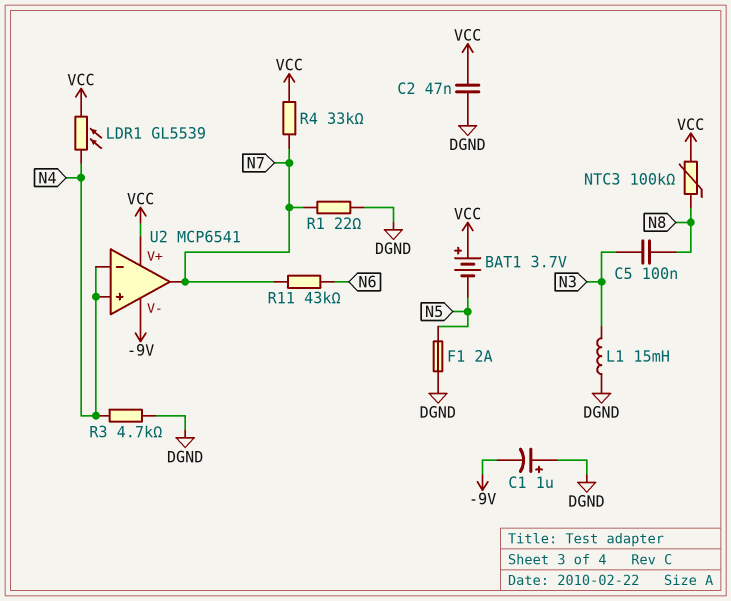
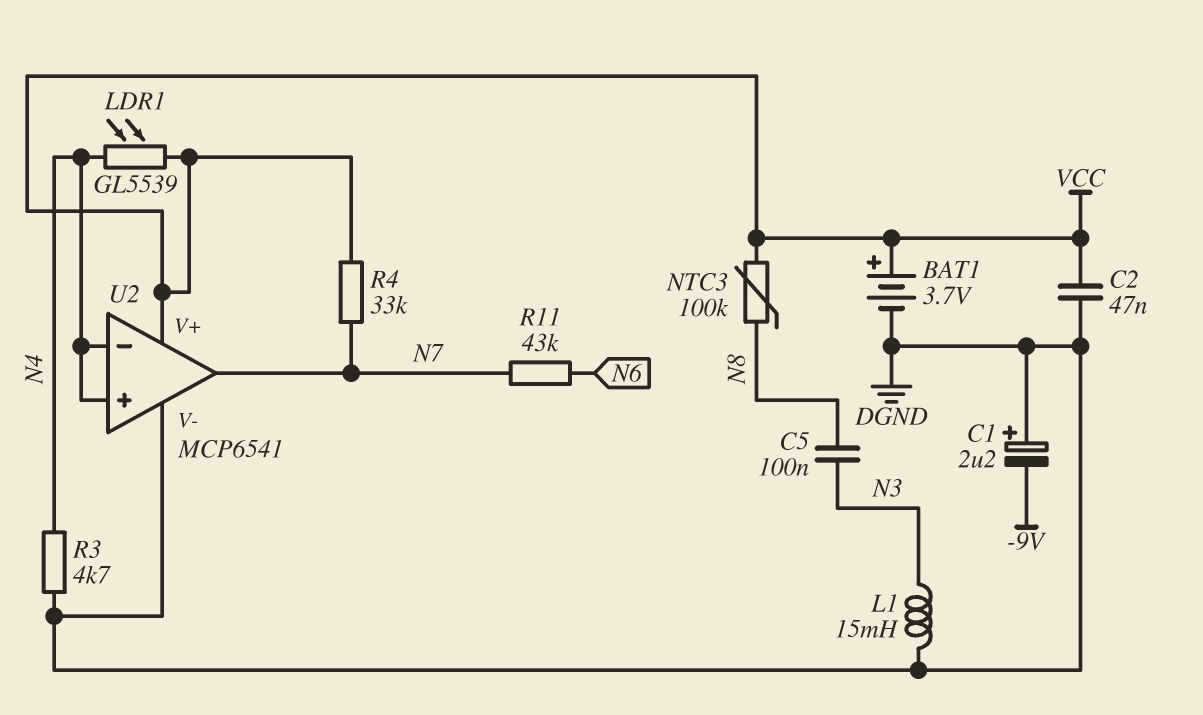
BAT1: 3.7V (plus VCC, minus N5) -> 3.7V (plus VCC, minus DGND)
C1: 1uF (plus DGND, minus -9V) -> 2.2uF (plus DGND, minus -9V)
F1: 2A (DGND, N5) -> none
R1: 22 (DGND, N7) -> none
U2 pin V-: -9V -> DGND

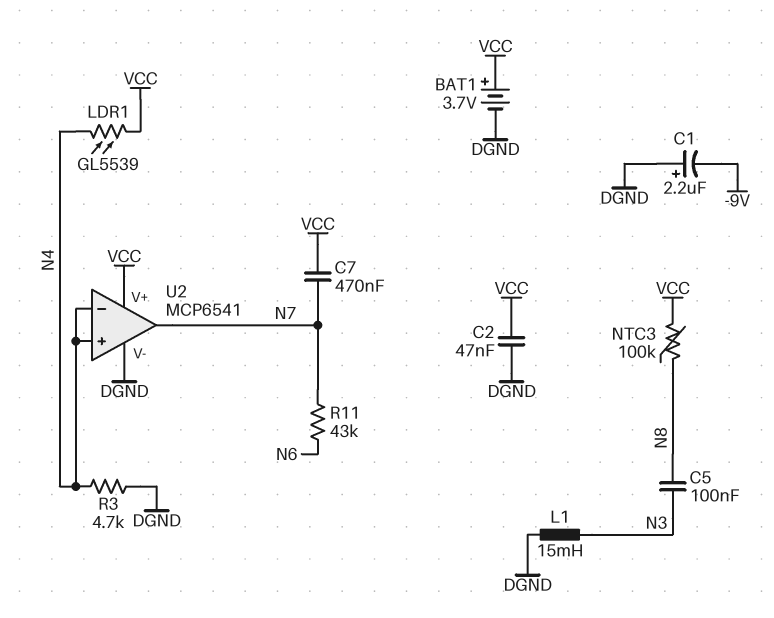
C7: none -> 470nF (N7, VCC)
R4: 33k (N7, VCC) -> none

